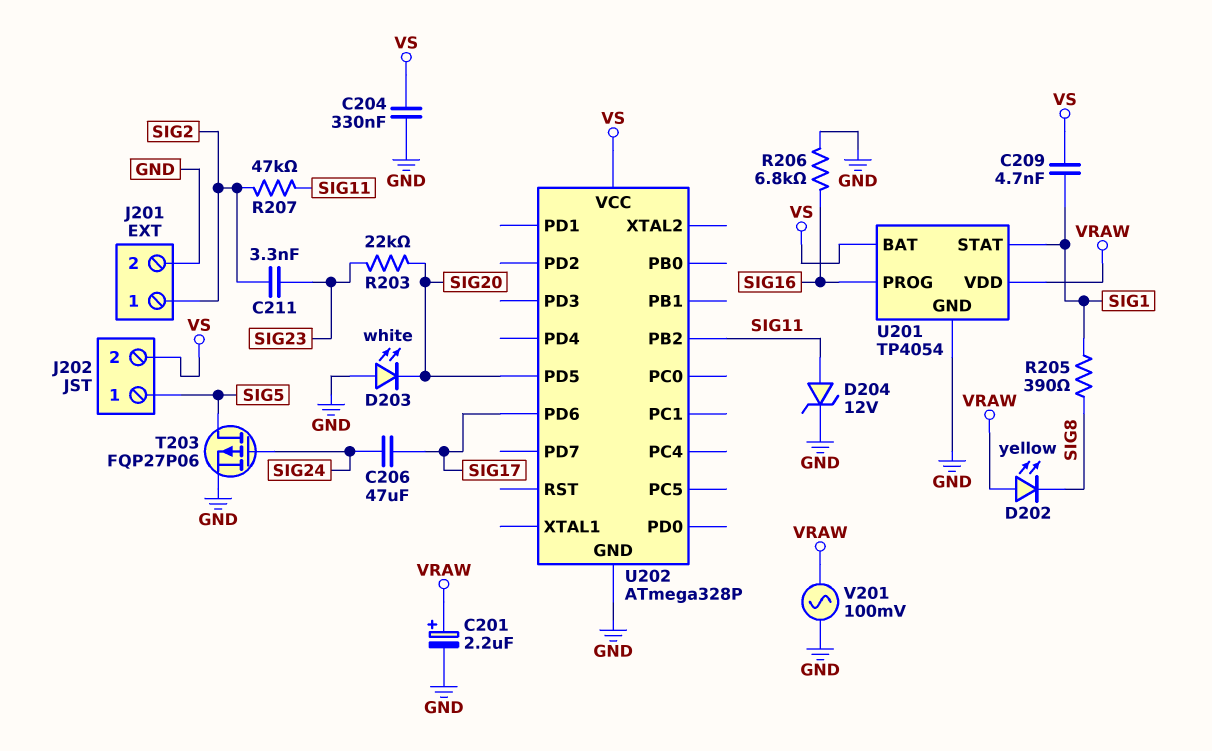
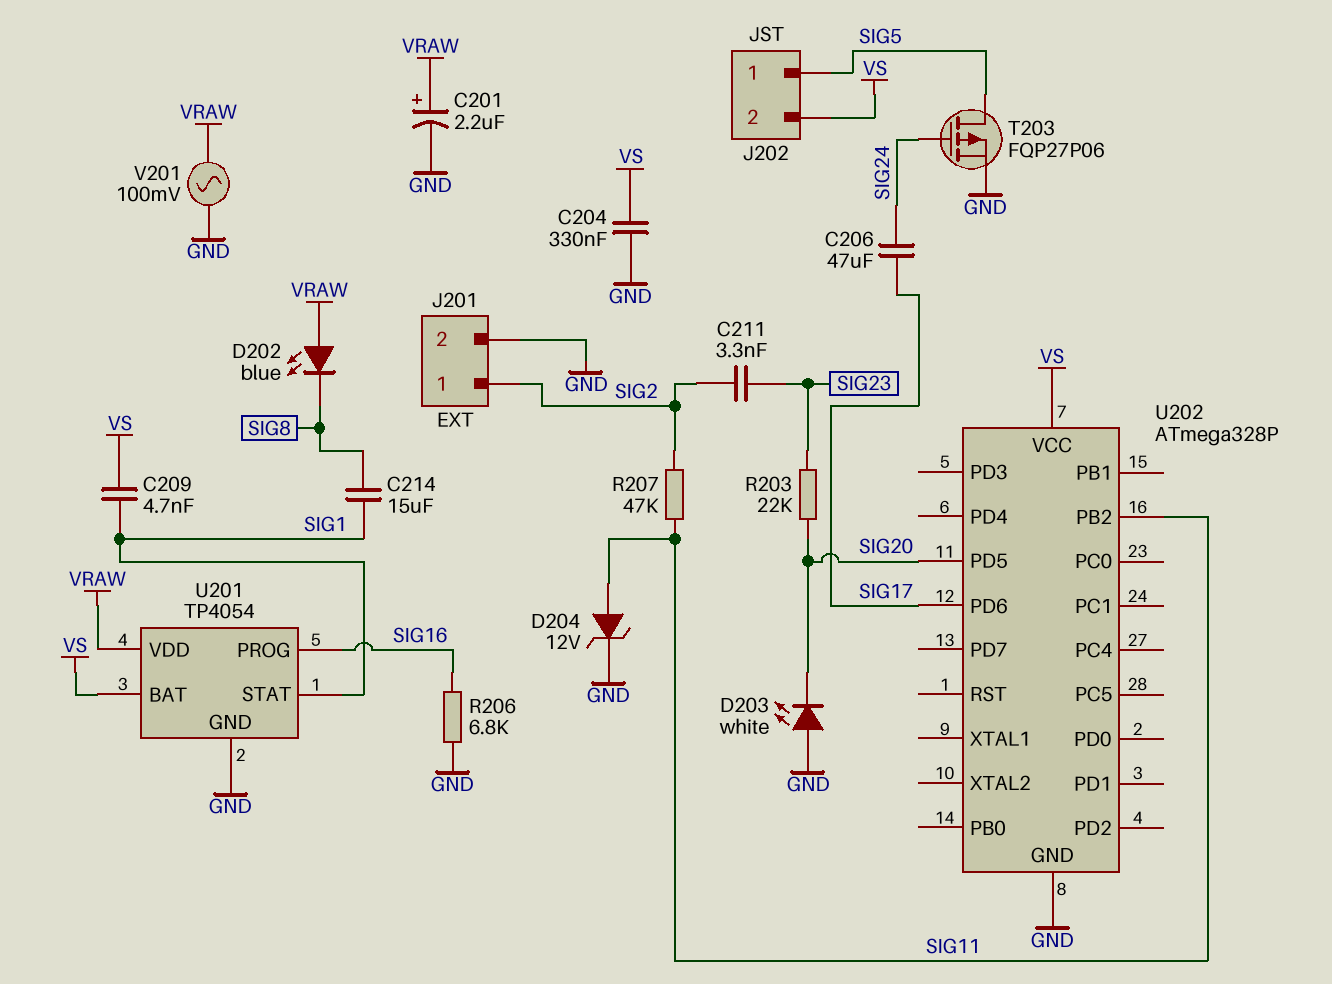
C214: none -> 15uF (SIG1, SIG8)
D202: LED yellow (A VRAW, K SIG8) -> LED blue (A VRAW, K SIG8)
R205: 390 (SIG1, SIG8) -> none

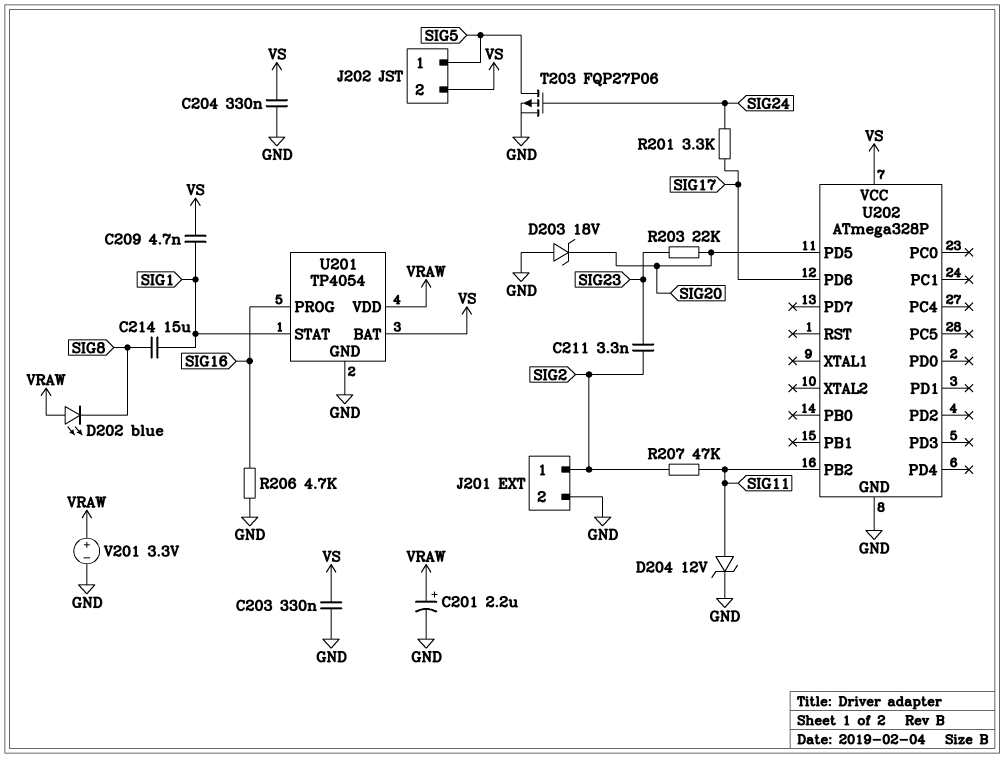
C203: none -> 330nF (GND, VS)
C206: 47uF (SIG17, SIG24) -> none
D203: LED white (A GND, K SIG20) -> zener 18V (A GND, K SIG20)
R201: none -> 3.3k (SIG17, SIG24)
R206: 6.8k (GND, SIG16) -> 4.7k (GND, SIG16)
V201: AC 100mV (GND, VRAW) -> 3.3V (plus VRAW, minus GND)

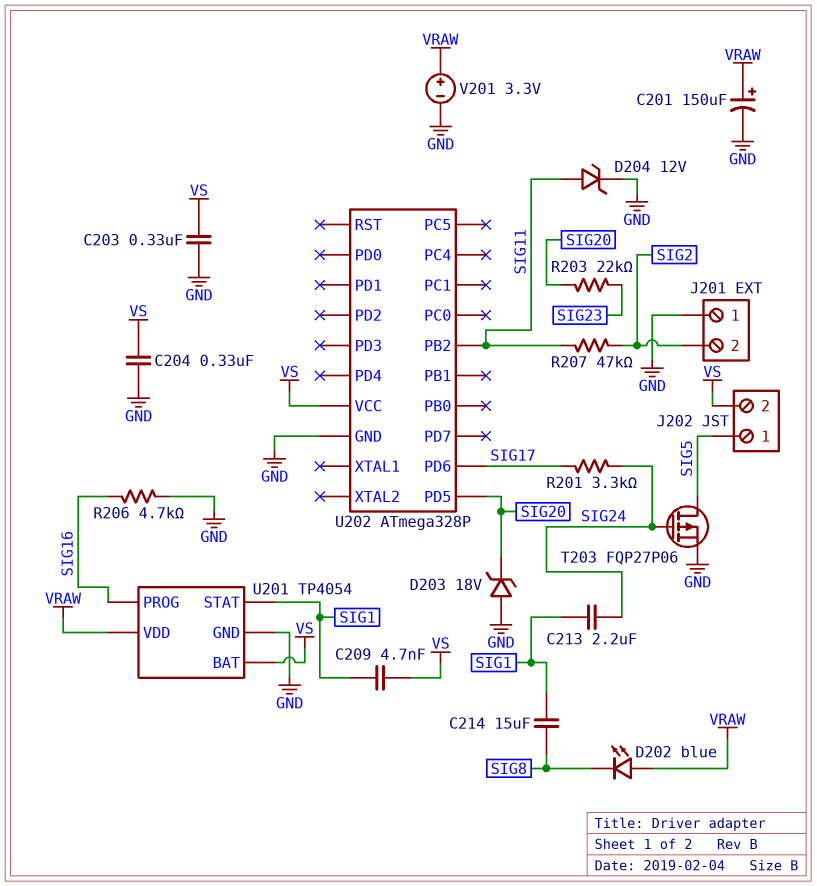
C201: 2.2uF (plus VRAW, minus GND) -> 150uF (plus VRAW, minus GND)
C211: 3.3nF (SIG2, SIG23) -> none
C213: none -> 2.2uF (SIG1, SIG24)
J201 pin 1: SIG2 -> GND
J201 pin 2: GND -> SIG2

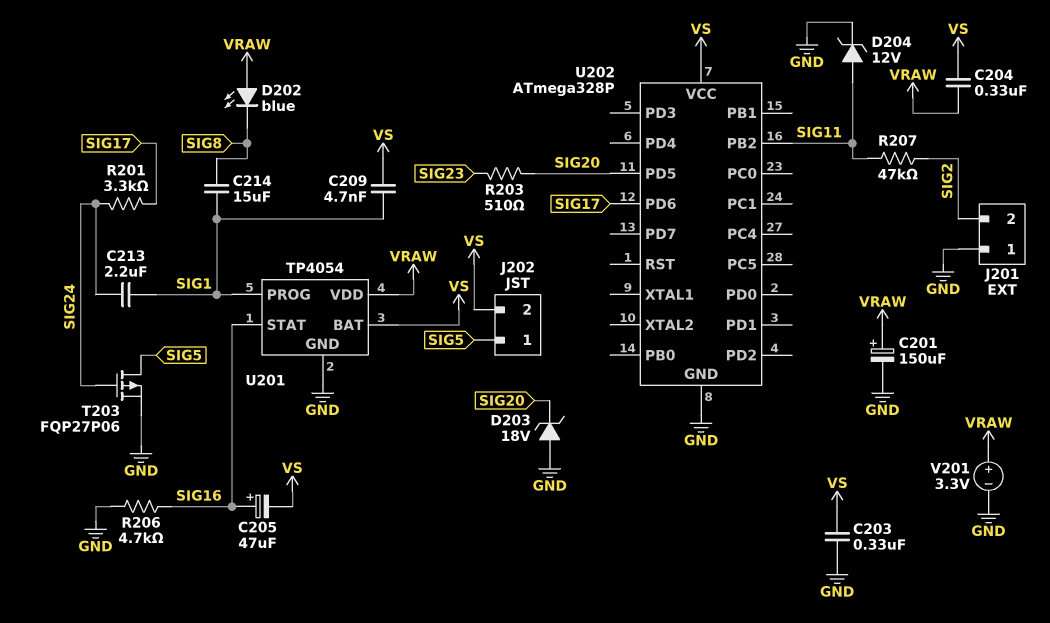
C204: 330nF (GND, VS) -> 330nF (VRAW, VS)
C205: none -> 47uF (plus SIG16, minus VS)
R203: 22k (SIG20, SIG23) -> 510 (SIG20, SIG23)
U201 pin PROG: SIG16 -> SIG1
U201 pin STAT: SIG1 -> SIG16

